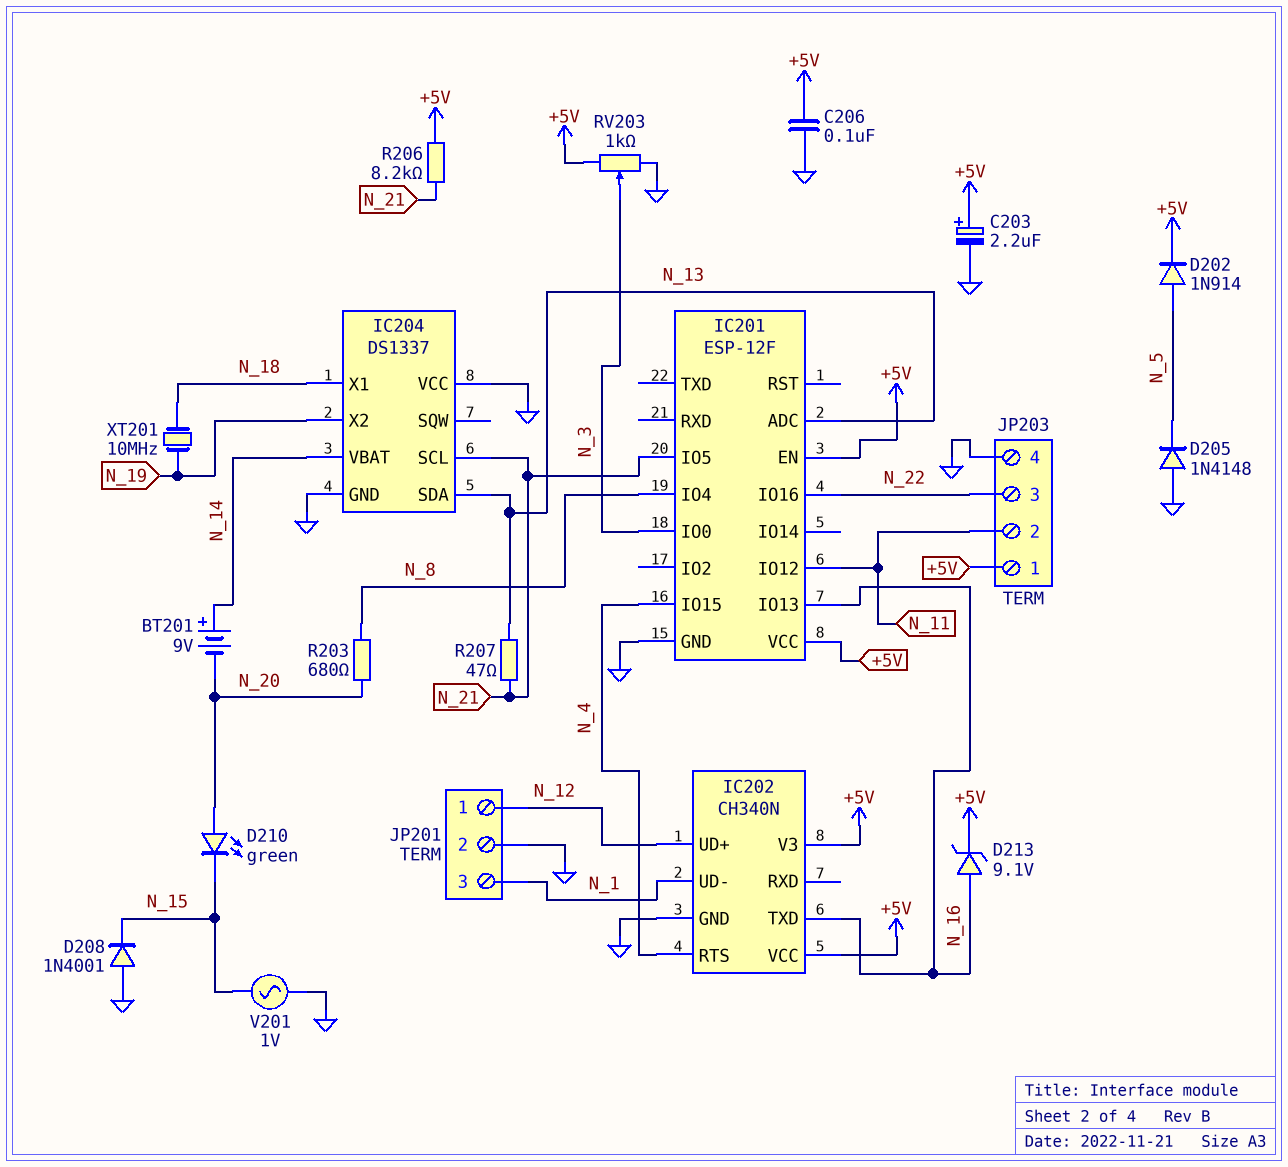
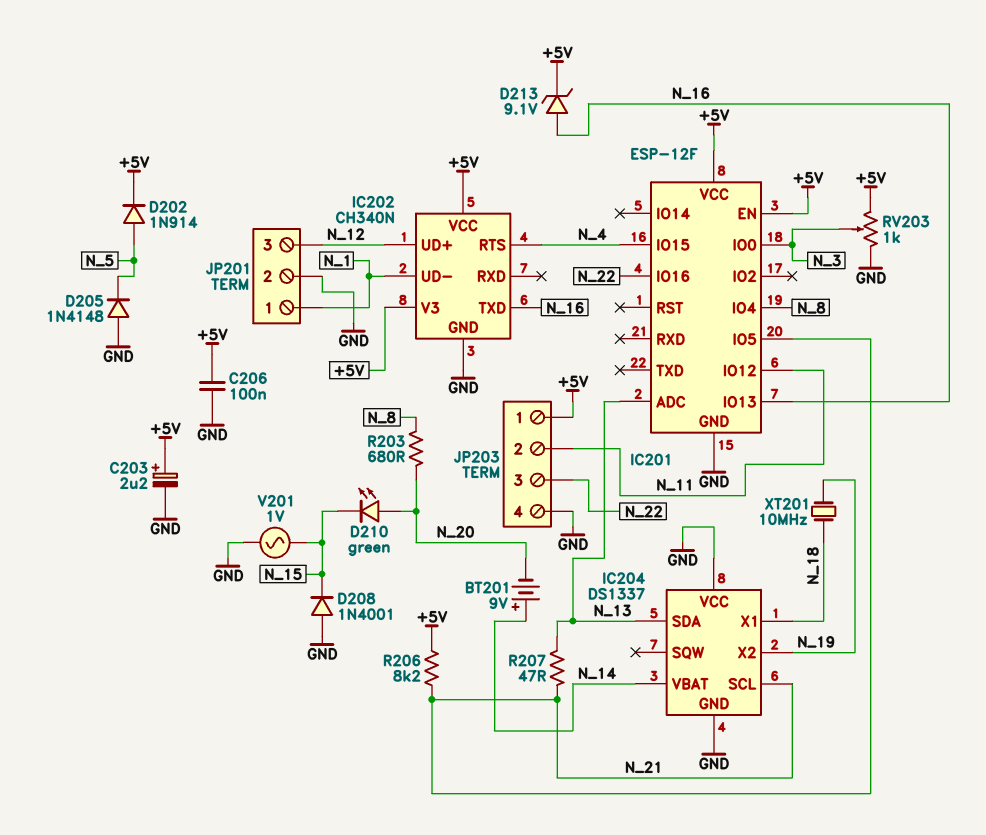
JP201 pin 1: N_12 -> N_1
JP201 pin 3: N_1 -> N_12

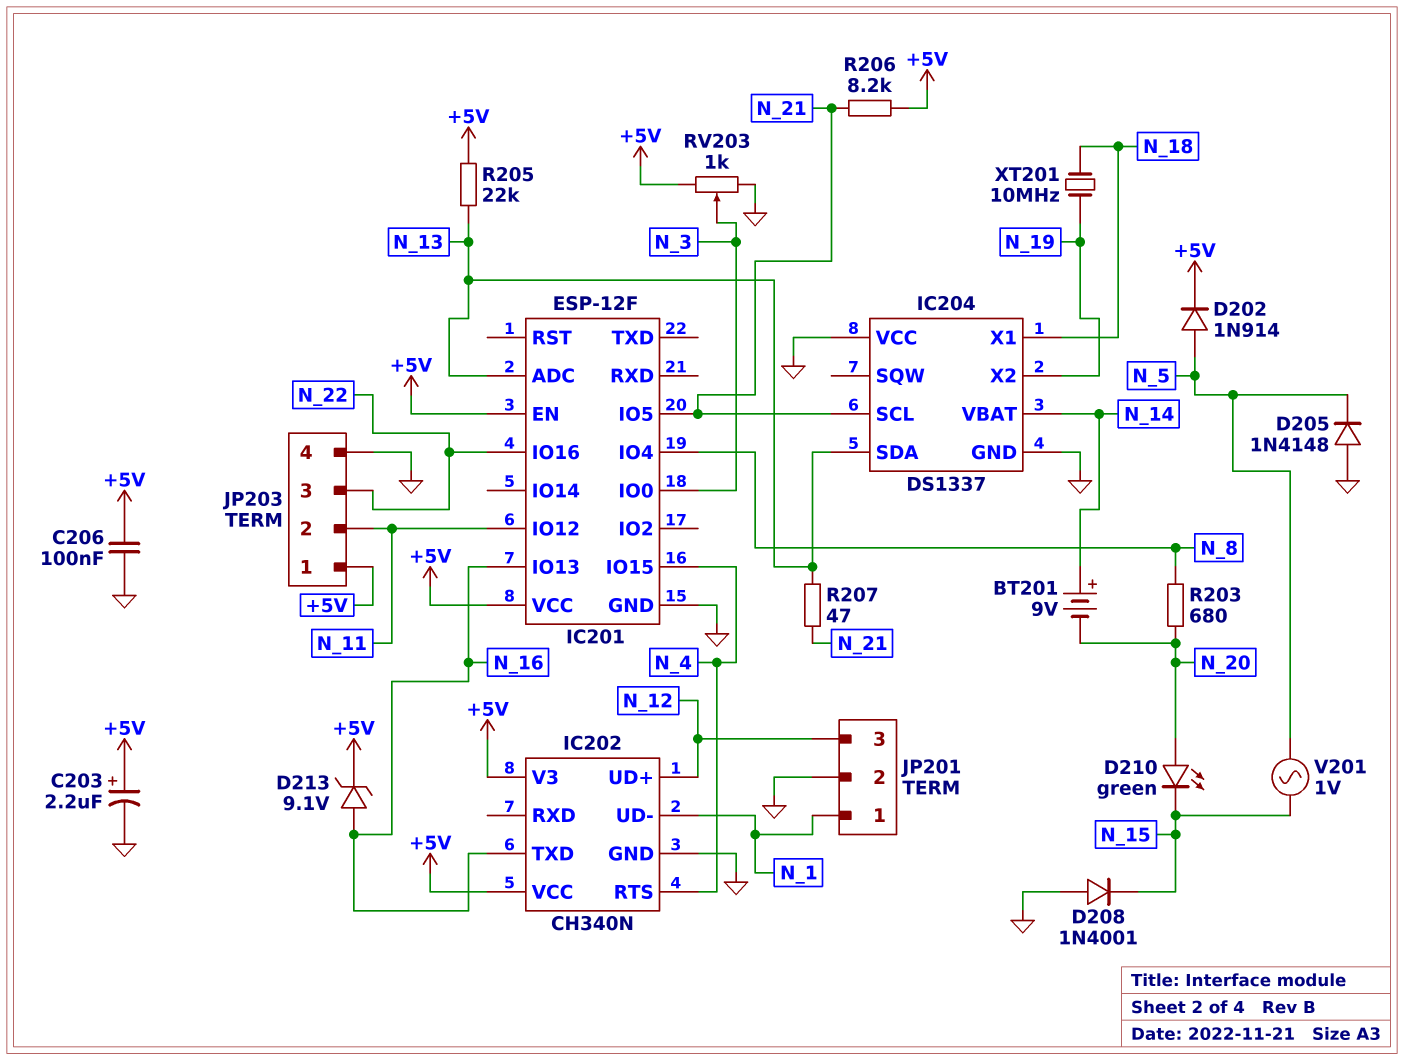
R205: none -> 22k (+5V, N_13)
V201: AC 1V (GND, N_15) -> AC 1V (N_5, N_15)

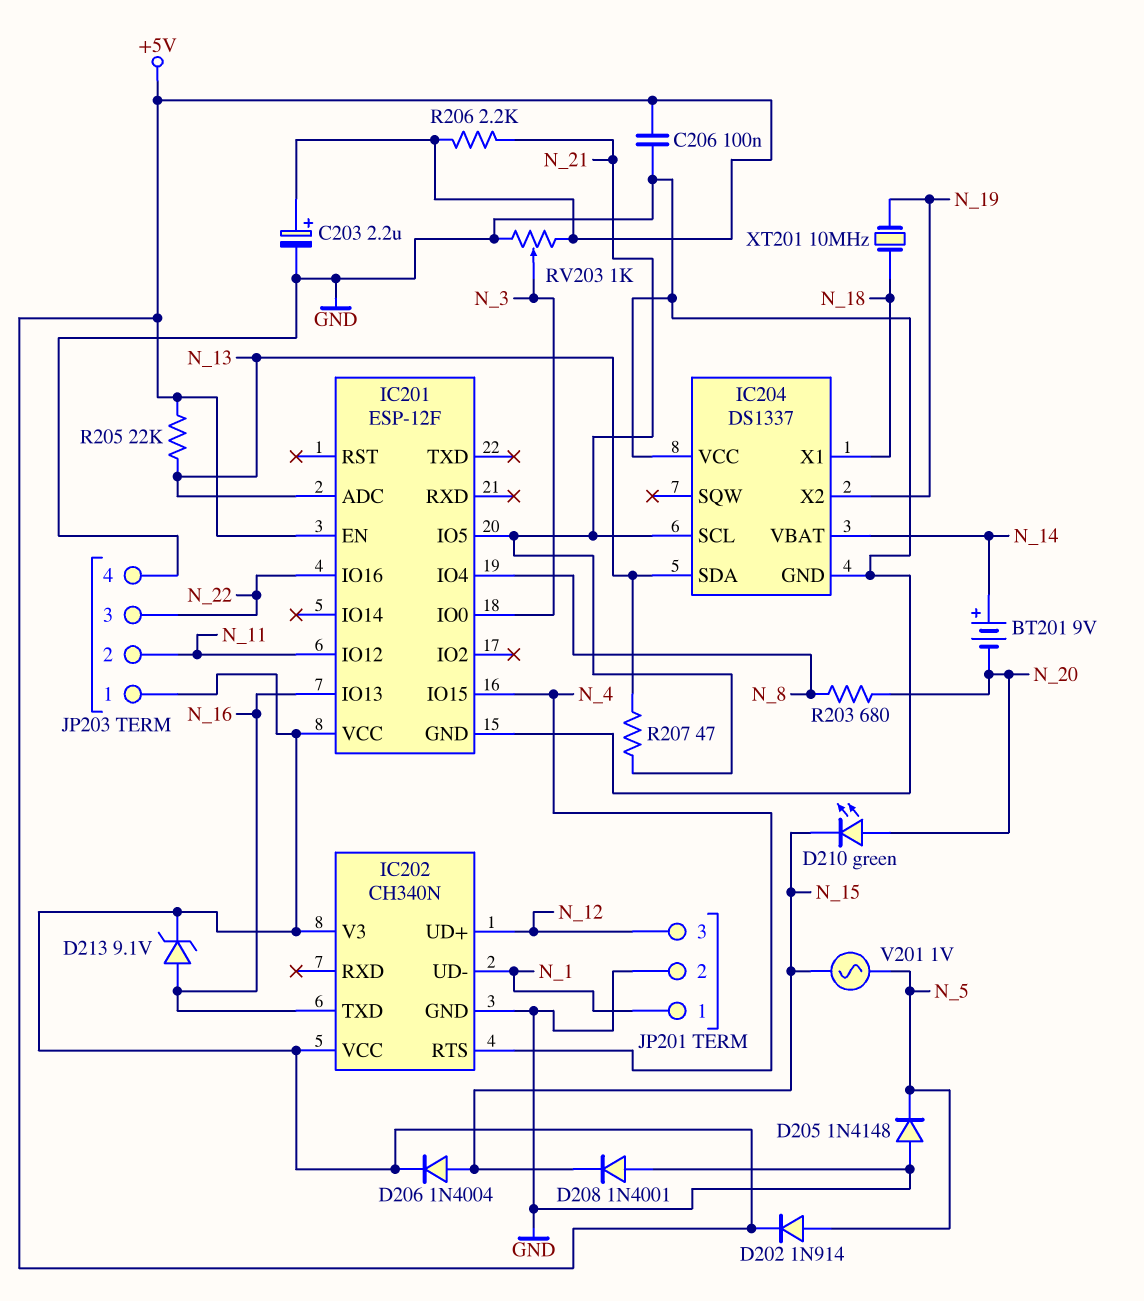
D206: none -> diode 1N4004 (A N_15, K +5V)
R206: 8.2k (+5V, N_21) -> 2.2k (+5V, N_21)

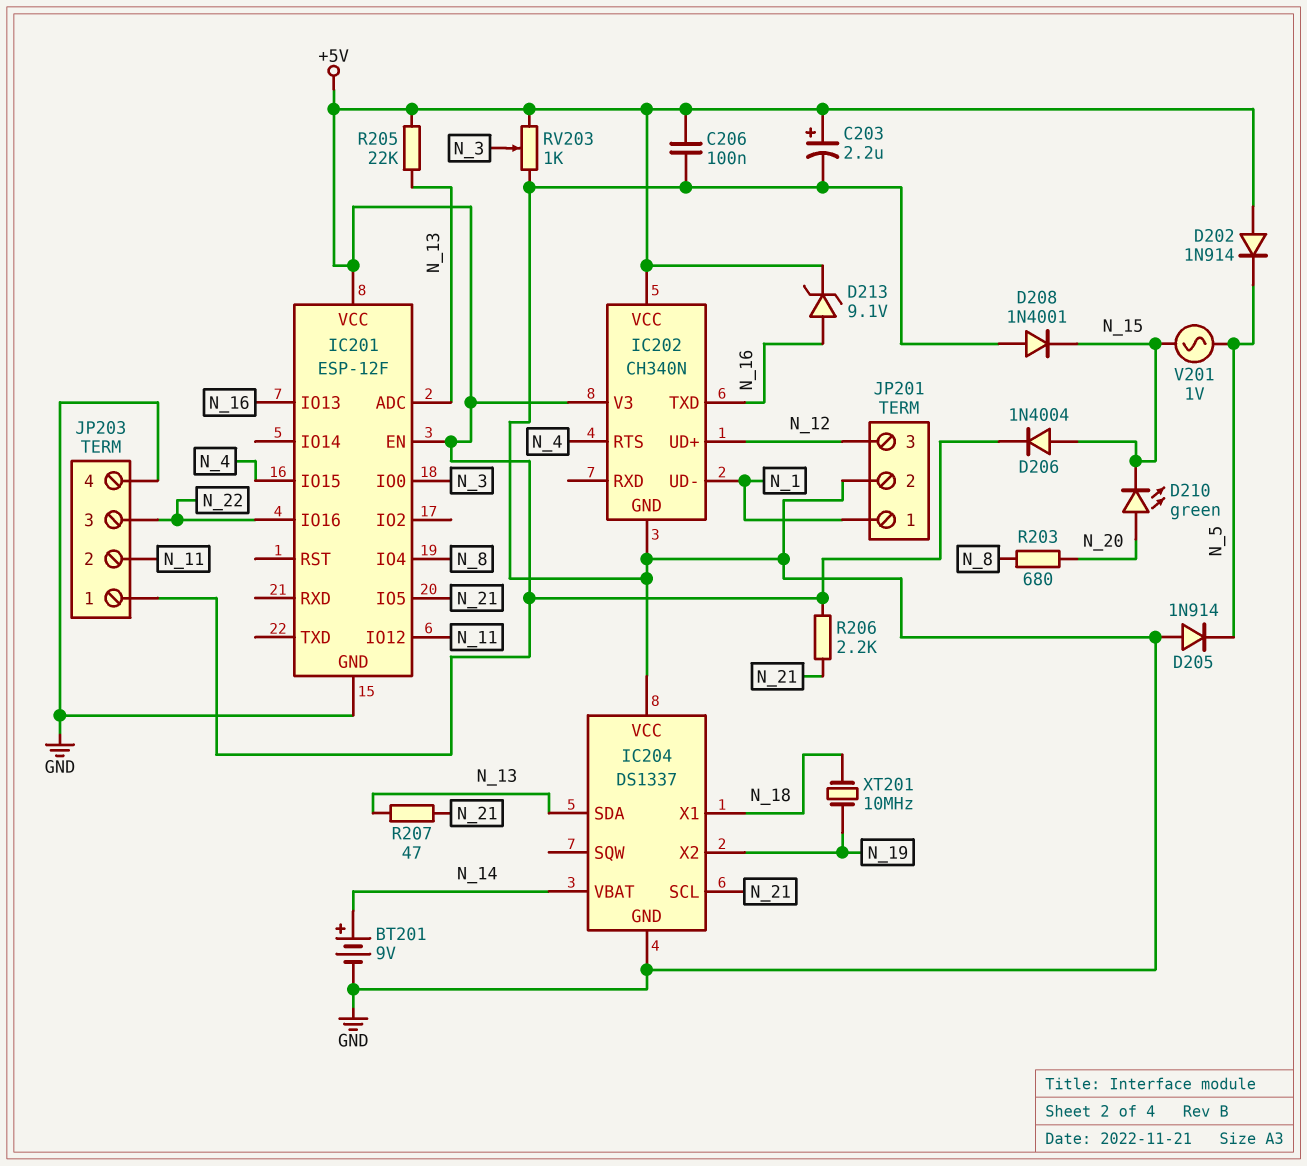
BT201: 9V (plus N_14, minus N_20) -> 9V (plus N_14, minus GND)
D202: diode 1N914 (A N_5, K +5V) -> diode 1N914 (A +5V, K N_5)
D205: diode 1N4148 (A GND, K N_5) -> diode 1N914 (A GND, K N_5)

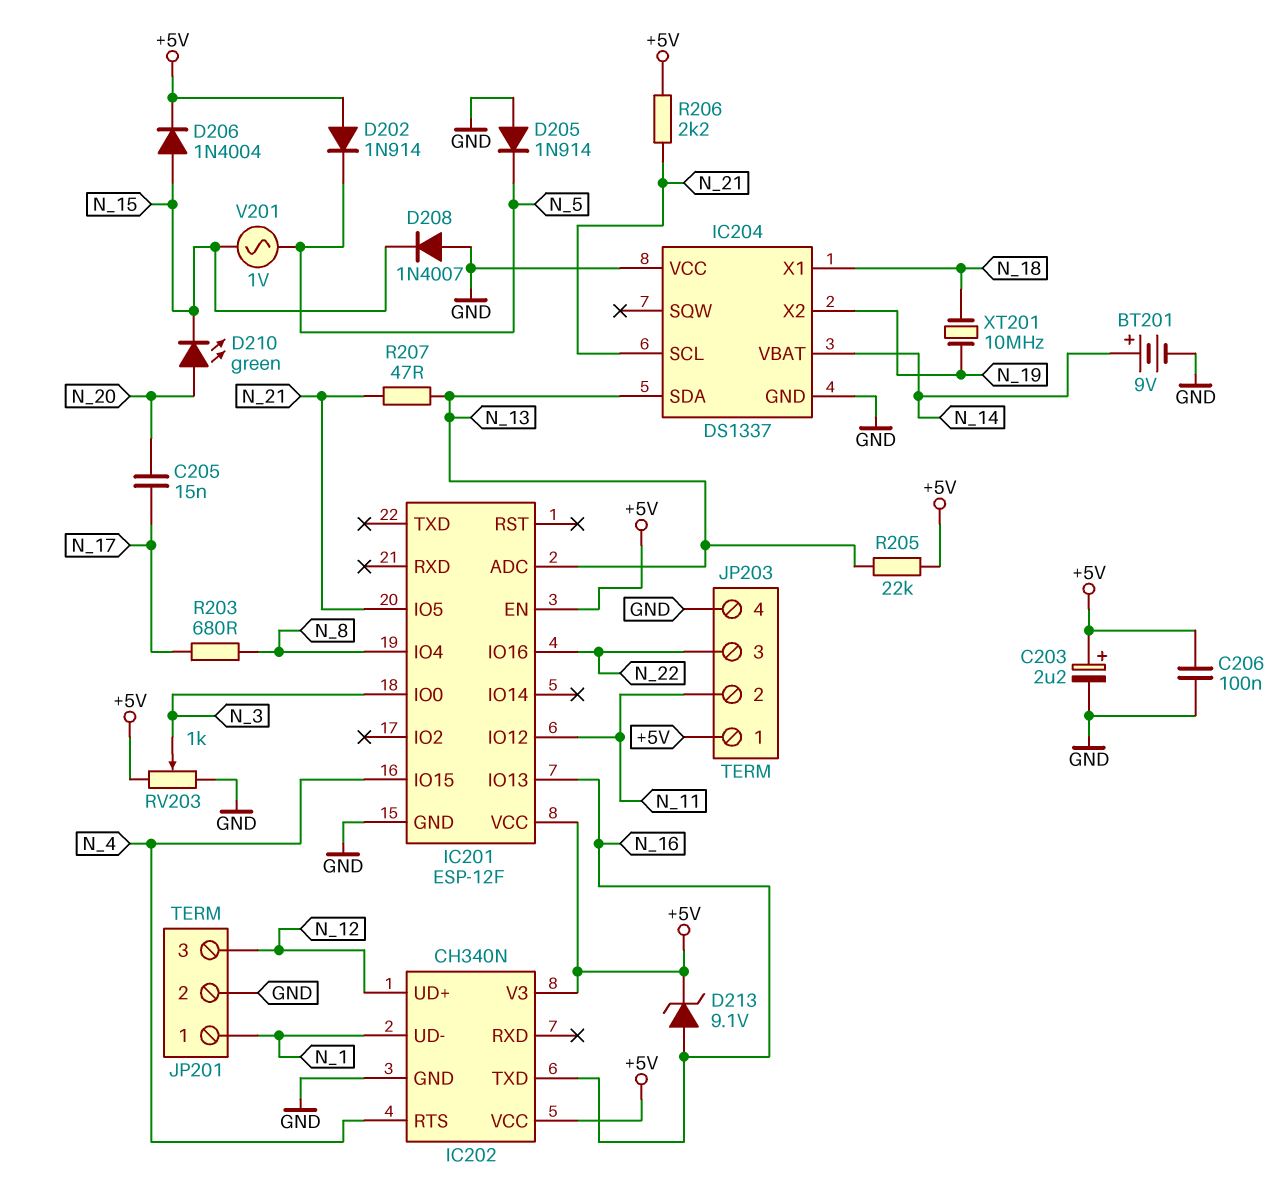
C205: none -> 15nF (N_17, N_20)
D208: diode 1N4001 (A GND, K N_15) -> diode 1N4007 (A GND, K N_15)
R203: 680 (N_8, N_20) -> 680 (N_8, N_17)

